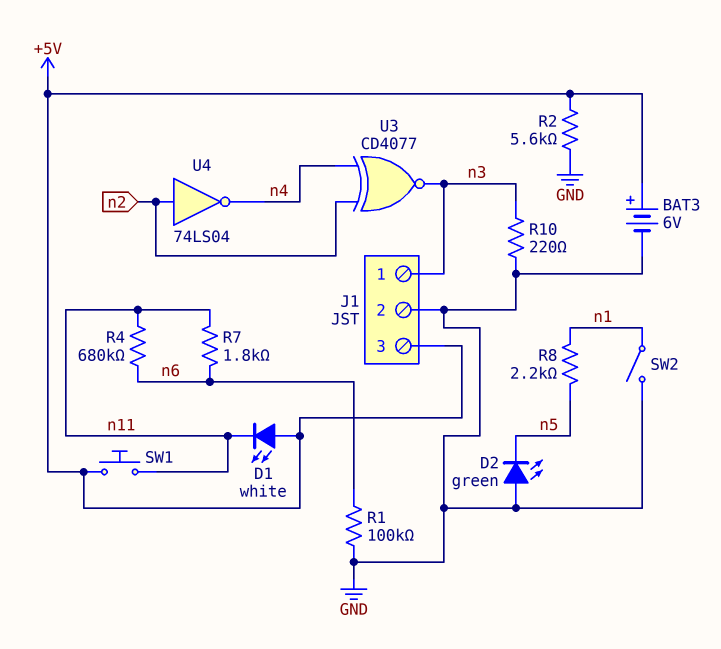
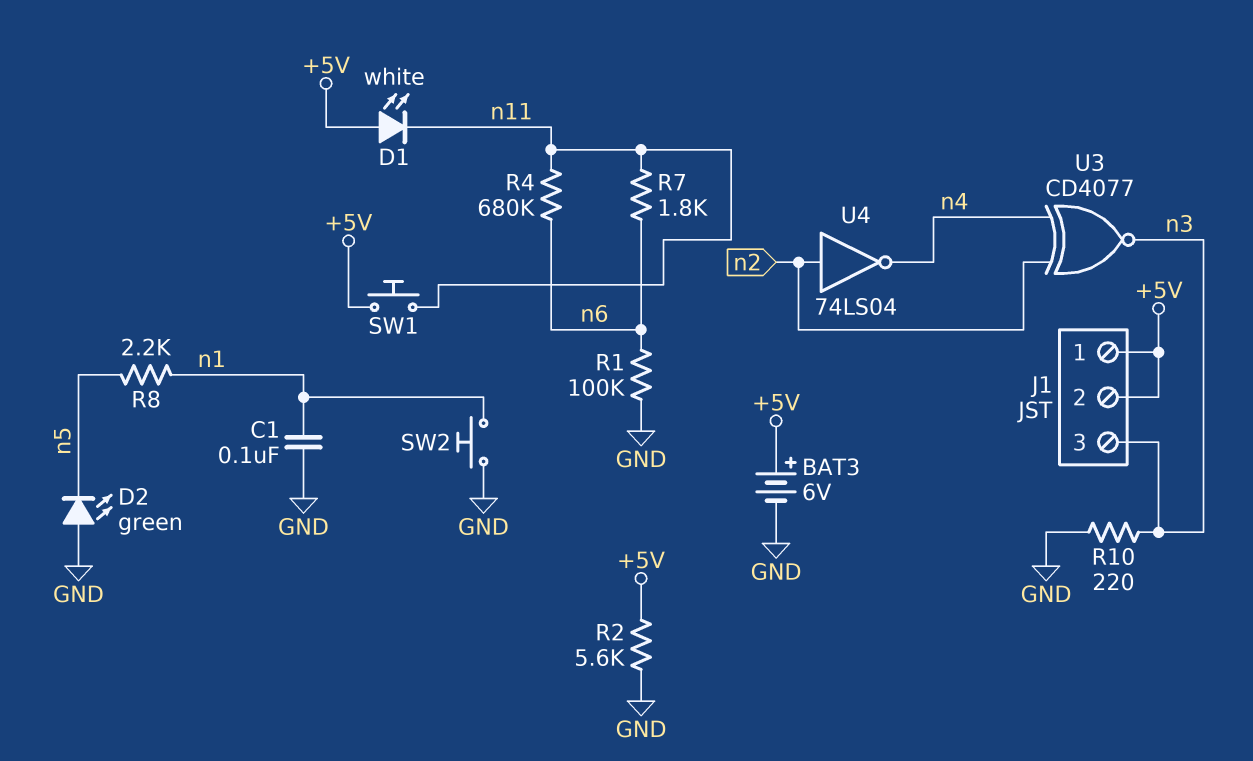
C1: none -> 100nF (GND, n1)
J1 pin 1: n3 -> +5V
J1 pin 2: GND -> +5V
J1 pin 3: +5V -> n3
SW2: switch (GND, n1) -> button (GND, n1)

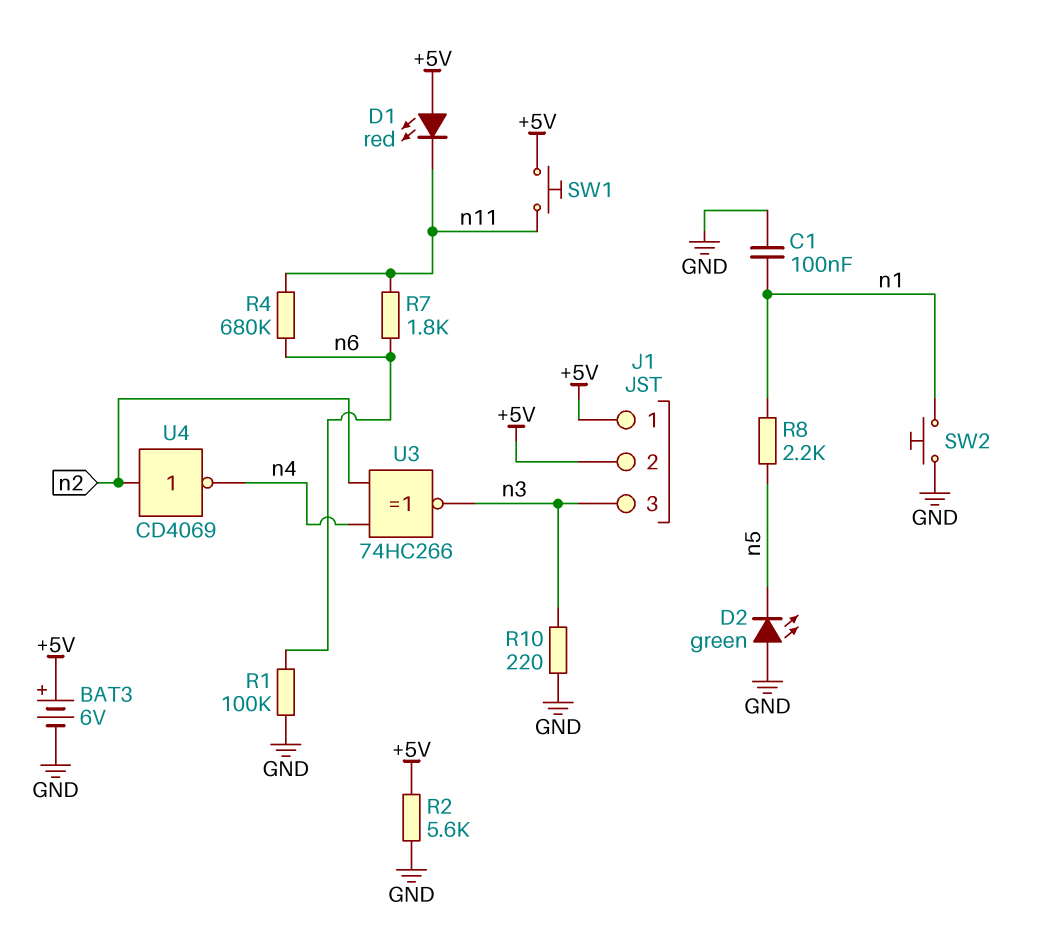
D1: LED white (A +5V, K n11) -> LED red (A +5V, K n11)
U3: XNOR CD4077 (in n2, in n4, out n3) -> XNOR 74HC266 (in n2, in n4, out n3)
U4: NOT 74LS04 (in n2, out n4) -> NOT CD4069 (in n2, out n4)

